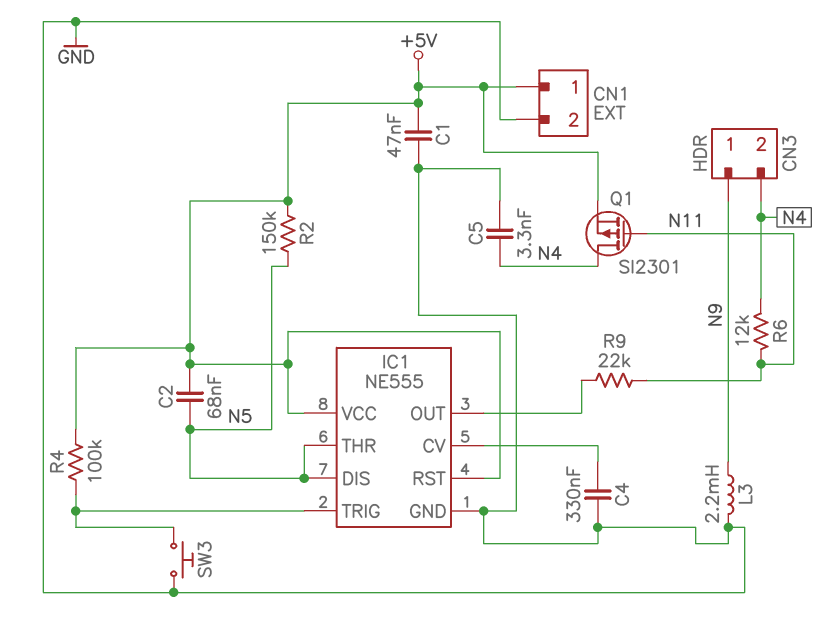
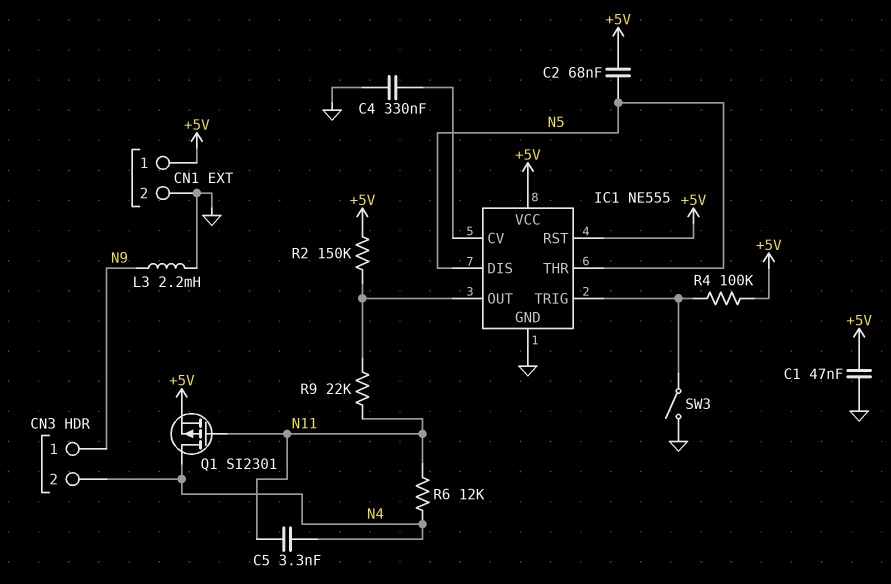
C5: 3.3nF (GND, N4) -> 3.3nF (N4, N11)
R2: 150k (+5V, N5) -> 150k (+5V, IC1/OUT)
SW3: button (GND, IC1/TRIG) -> switch (GND, IC1/TRIG)

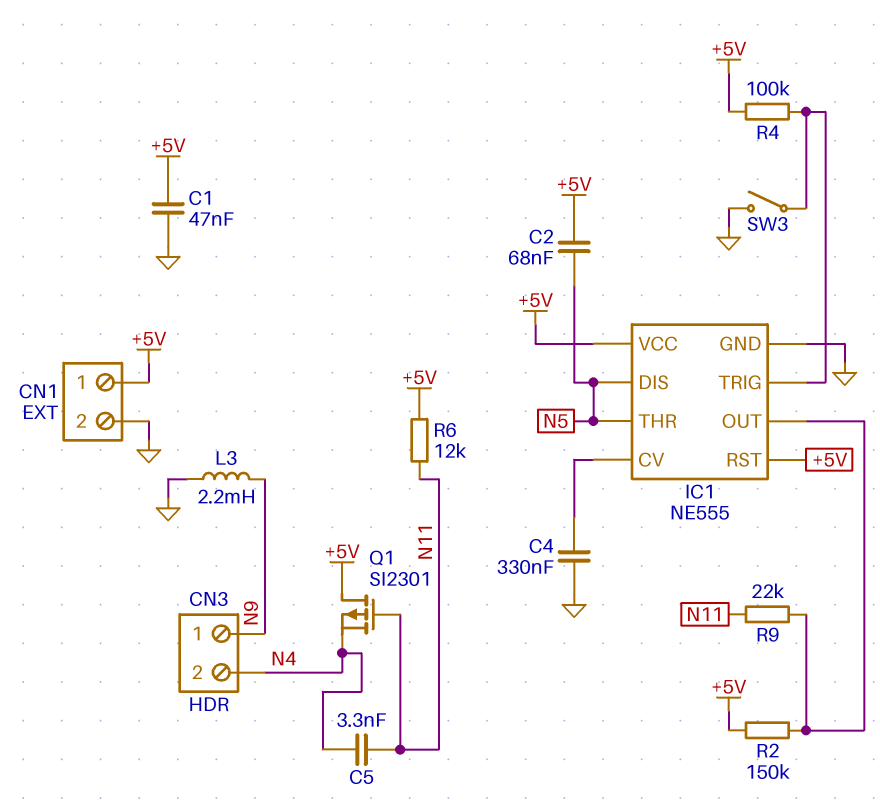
Q1: PMOS SI2301 (G N11, D N4, S +5V) -> PMOS SI2301 (G N11, D +5V, S N4)
R6: 12k (N4, N11) -> 12k (+5V, N11)

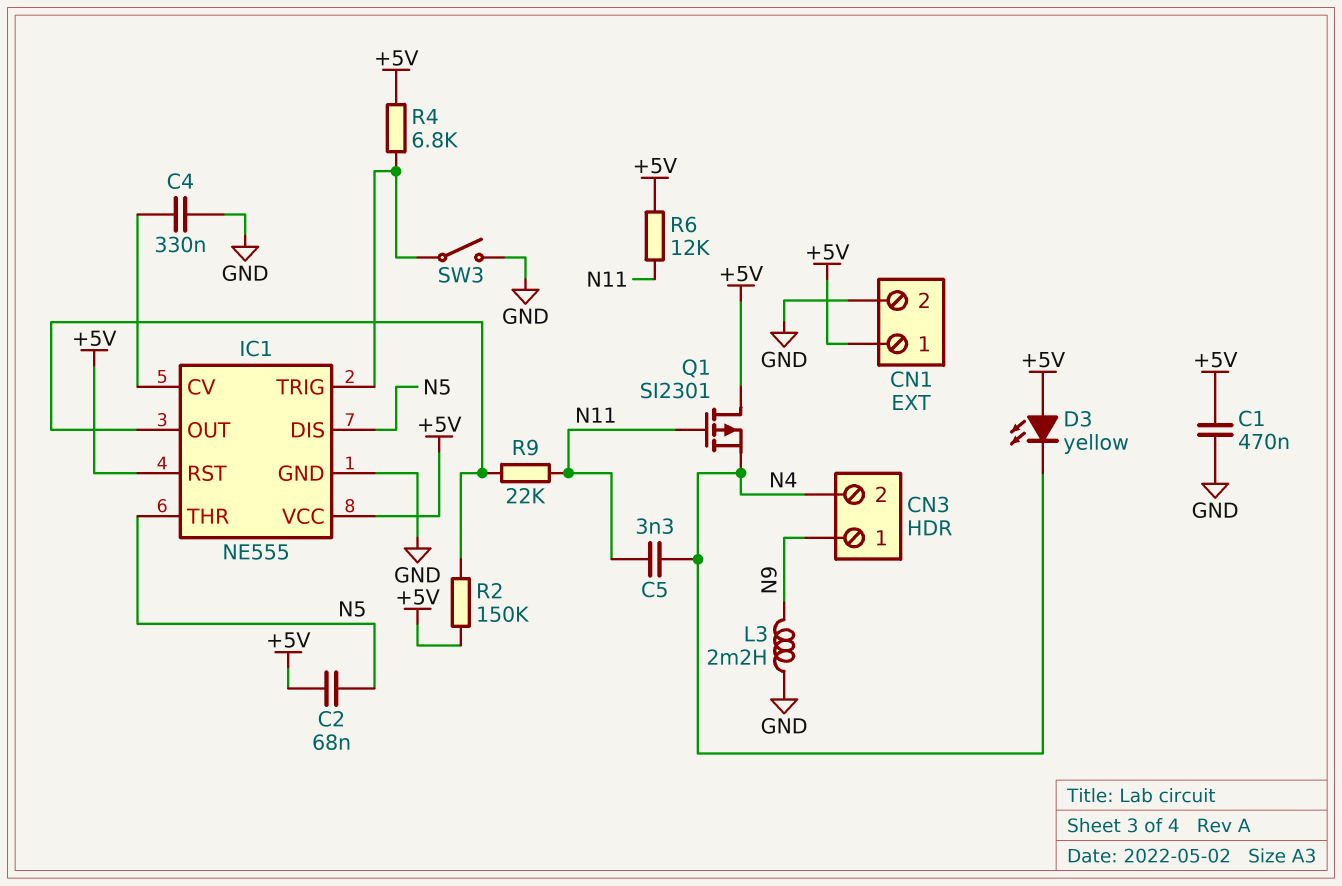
C1: 47nF (+5V, GND) -> 470nF (+5V, GND)
D3: none -> LED yellow (A +5V, K N4)
R4: 100k (+5V, IC1/TRIG) -> 6.8k (+5V, IC1/TRIG)

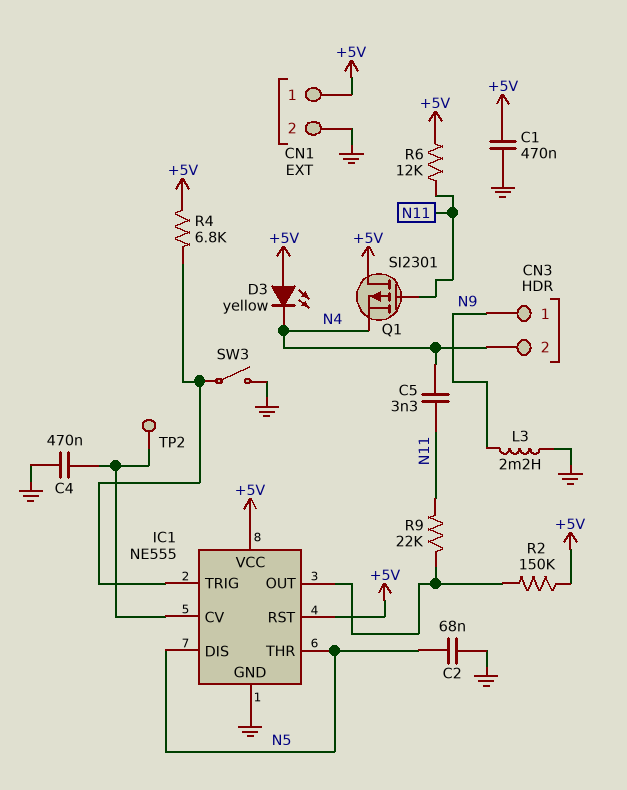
C2: 68nF (+5V, N5) -> 68nF (GND, N5)
C4: 330nF (GND, IC1/CV) -> 470nF (GND, IC1/CV)
TP2: none -> test point (IC1/CV)

